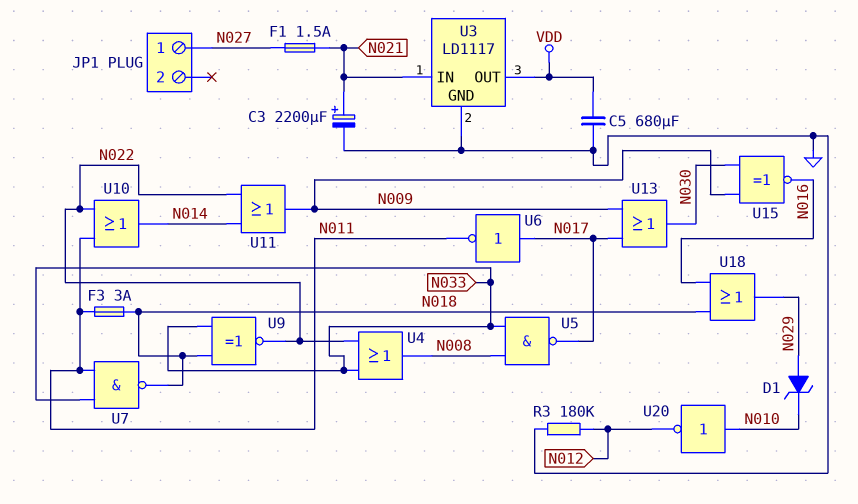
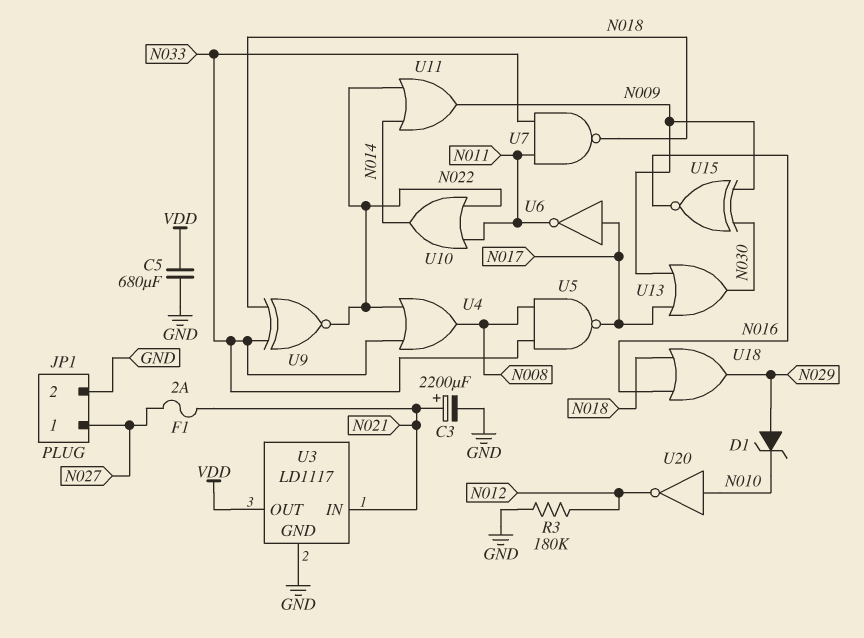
F1: 1.5A (N021, N027) -> 2A (N021, N027)
F3: 3A (N011, N018) -> none
JP1 pin 2: none -> GND

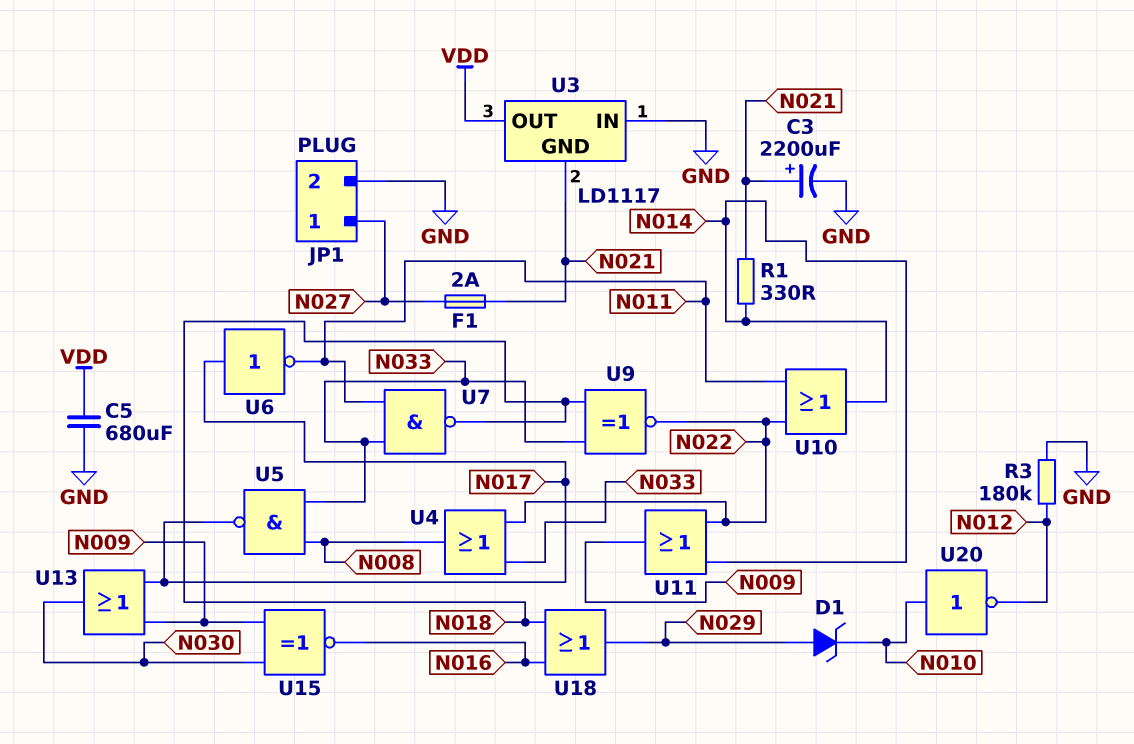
R1: none -> 330 (N014, N021)
U3 pin GND: GND -> N021
U3 pin IN: N021 -> GND

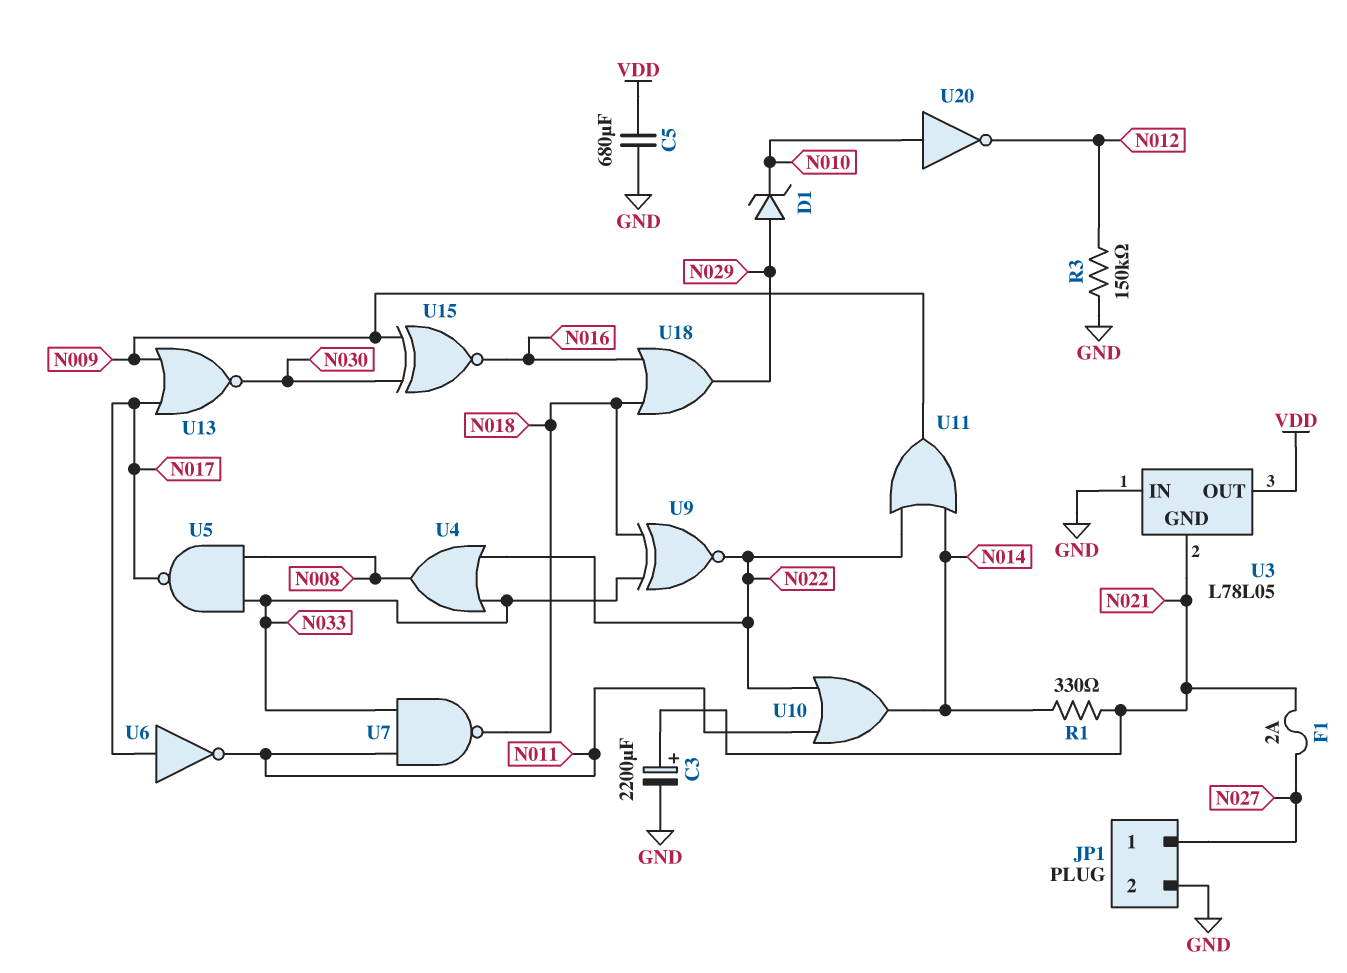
R3: 180k (GND, N012) -> 150k (GND, N012)
U3: LD1117 -> L78L05
U13: OR (in N009, in N017, out N030) -> NOR (in N009, in N017, out N030)

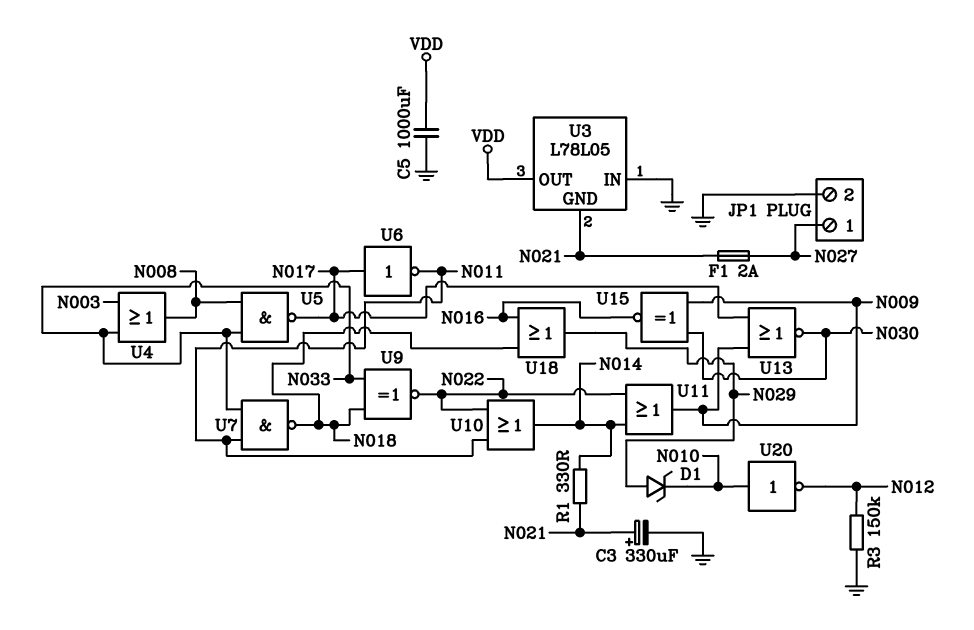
C3: 2200uF (plus N021, minus GND) -> 330uF (plus N021, minus GND)
C5: 680uF (GND, VDD) -> 1000uF (GND, VDD)
U4: OR (in N022, in N033, out N008) -> OR (in N003, in N033, out N008)

